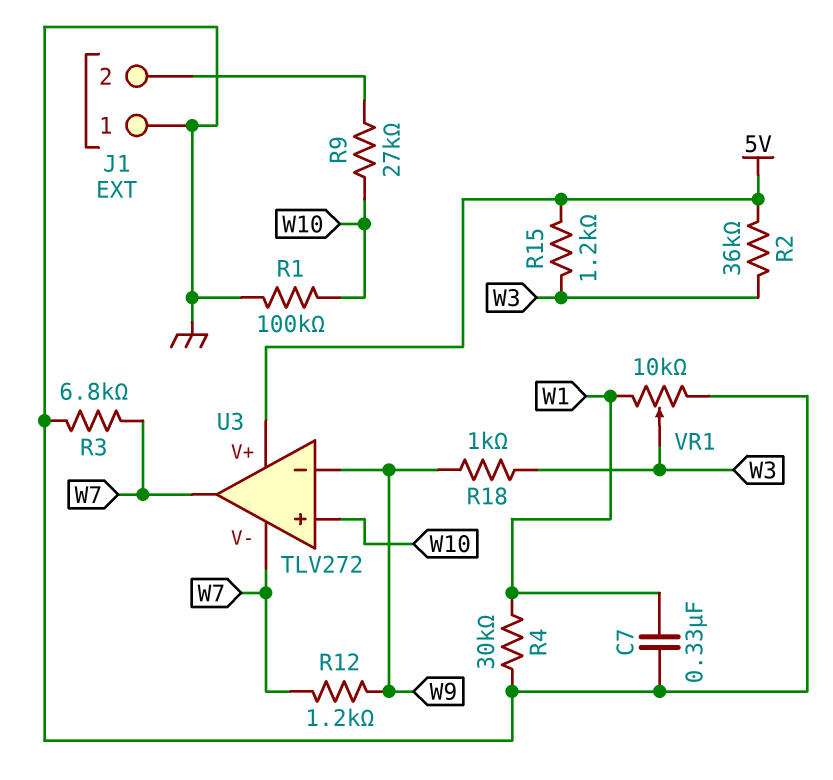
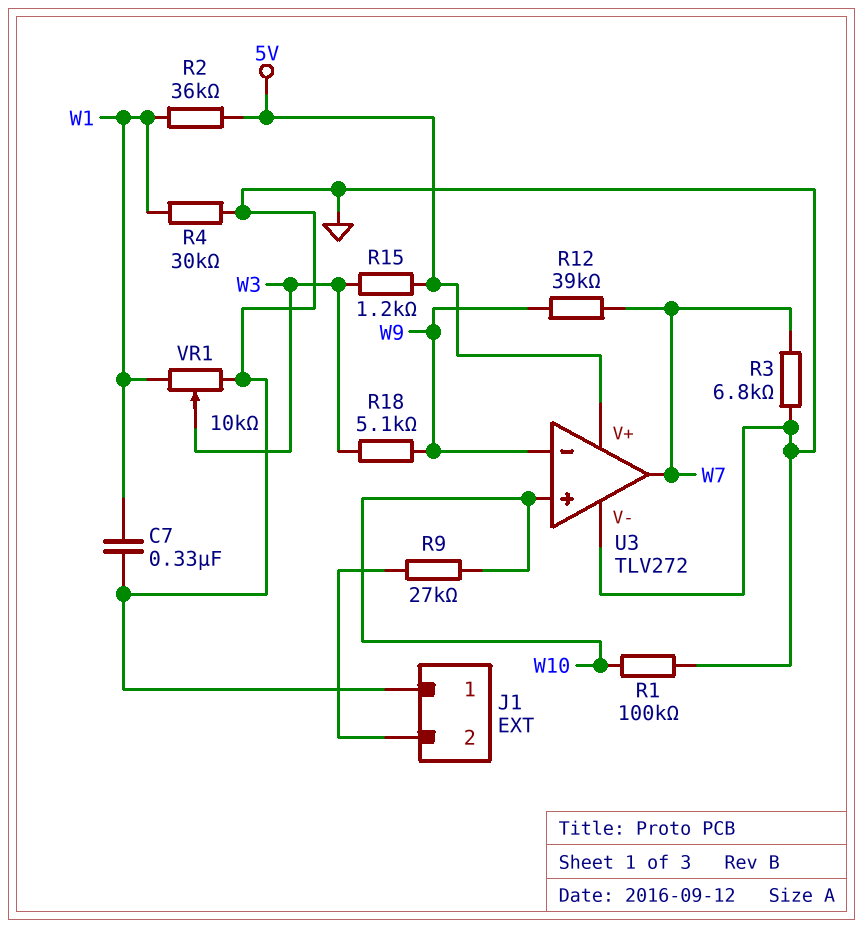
R2: 36k (5V, W3) -> 36k (5V, W1)
R12: 1.2k (W7, W9) -> 39k (W7, W9)
R18: 1k (W3, W9) -> 5.1k (W3, W9)
U3 pin V-: W7 -> GND

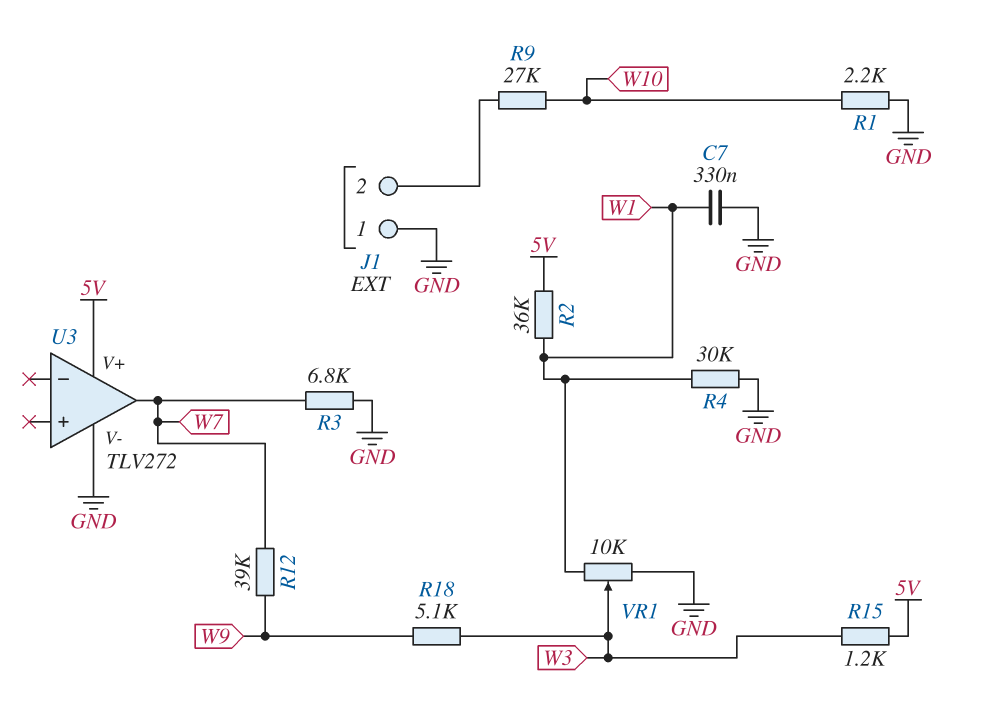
R1: 100k (GND, W10) -> 2.2k (GND, W10)
U3 pin in+: W10 -> none
U3 pin in-: W9 -> none

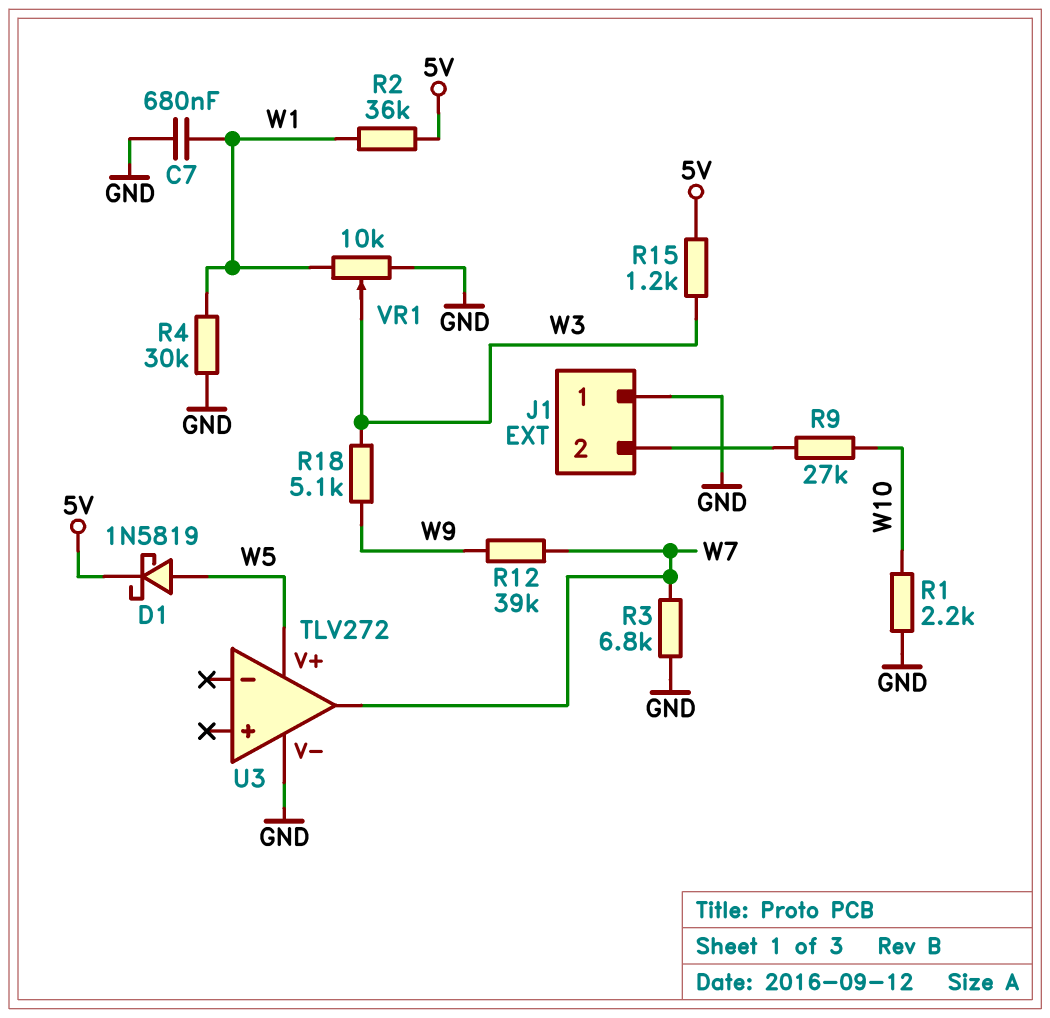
C7: 330nF (GND, W1) -> 680nF (GND, W1)
D1: none -> schottky 1N5819 (A W5, K 5V)
U3 pin V+: 5V -> W5

